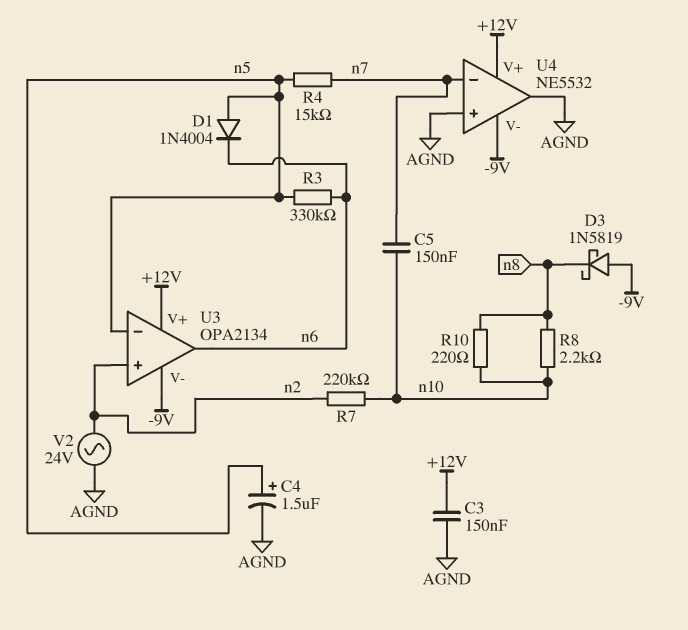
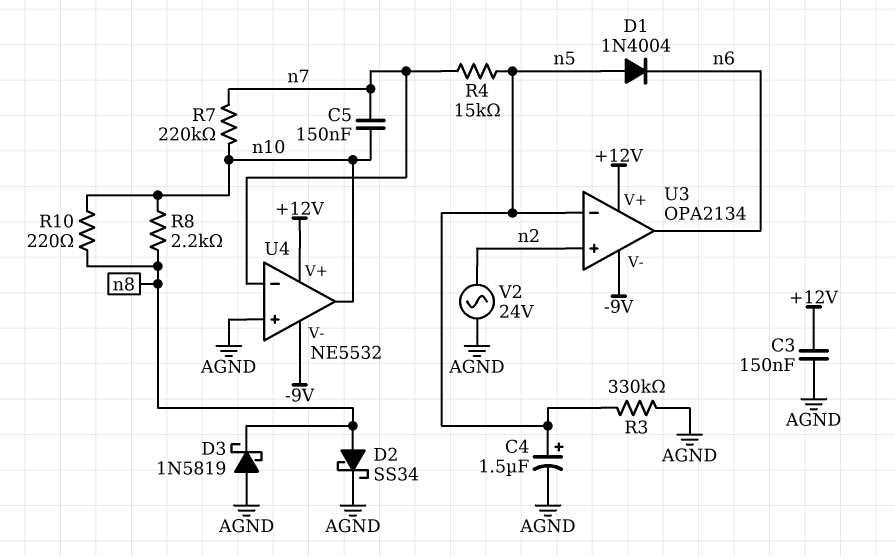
D2: none -> schottky SS34 (A n8, K AGND)
D3: schottky 1N5819 (A -9V, K n8) -> schottky 1N5819 (A AGND, K n8)
R3: 330k (n5, n6) -> 330k (AGND, n5)
R7: 220k (n2, n10) -> 220k (n7, n10)
U4 pin out: AGND -> n10

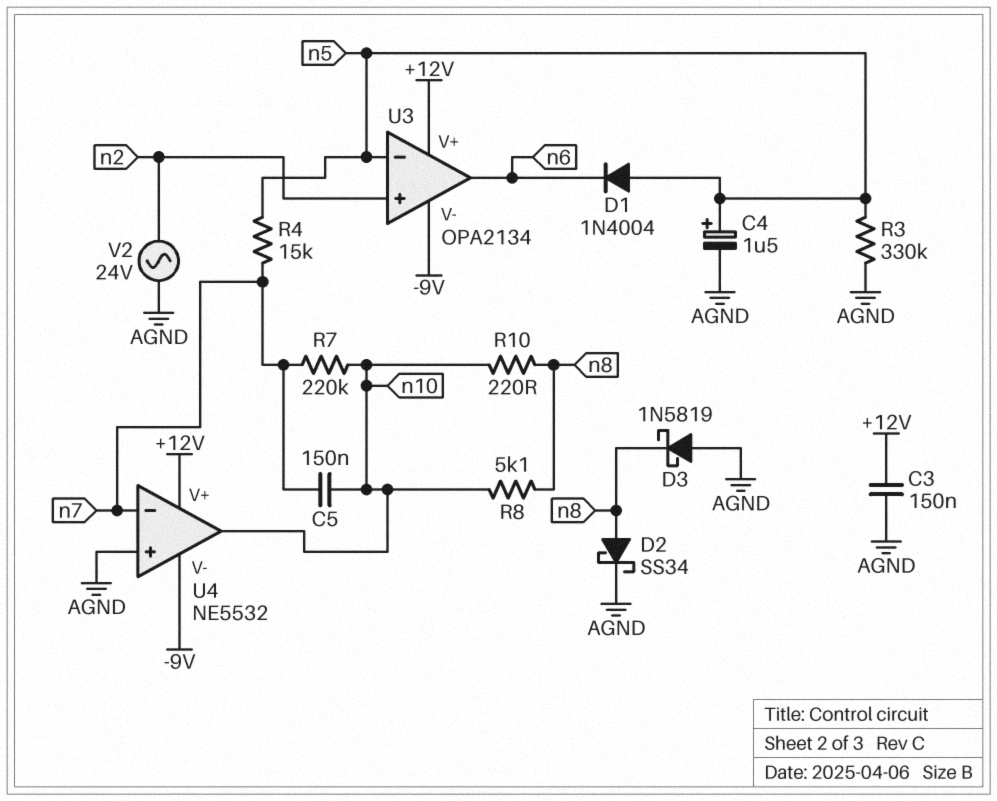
R8: 2.2k (n8, n10) -> 5.1k (n8, n10)

